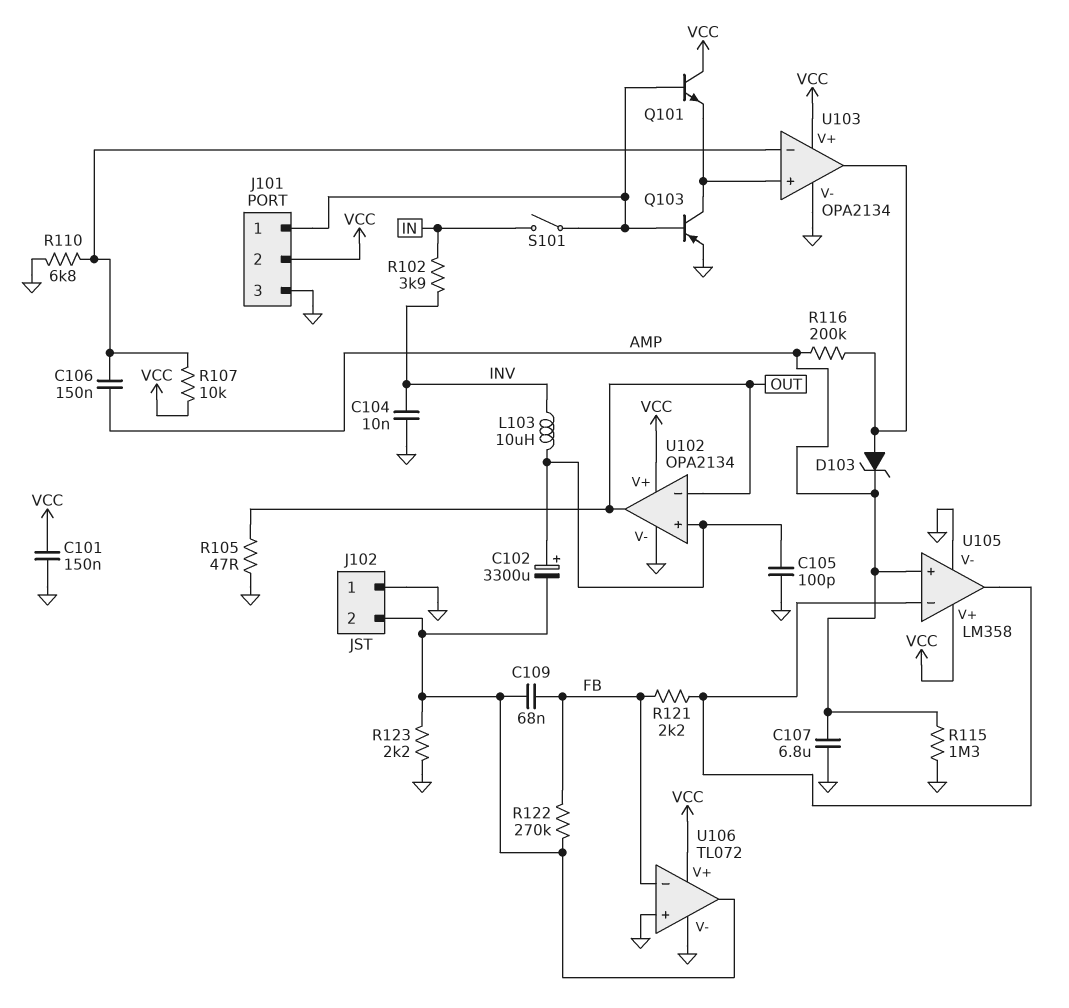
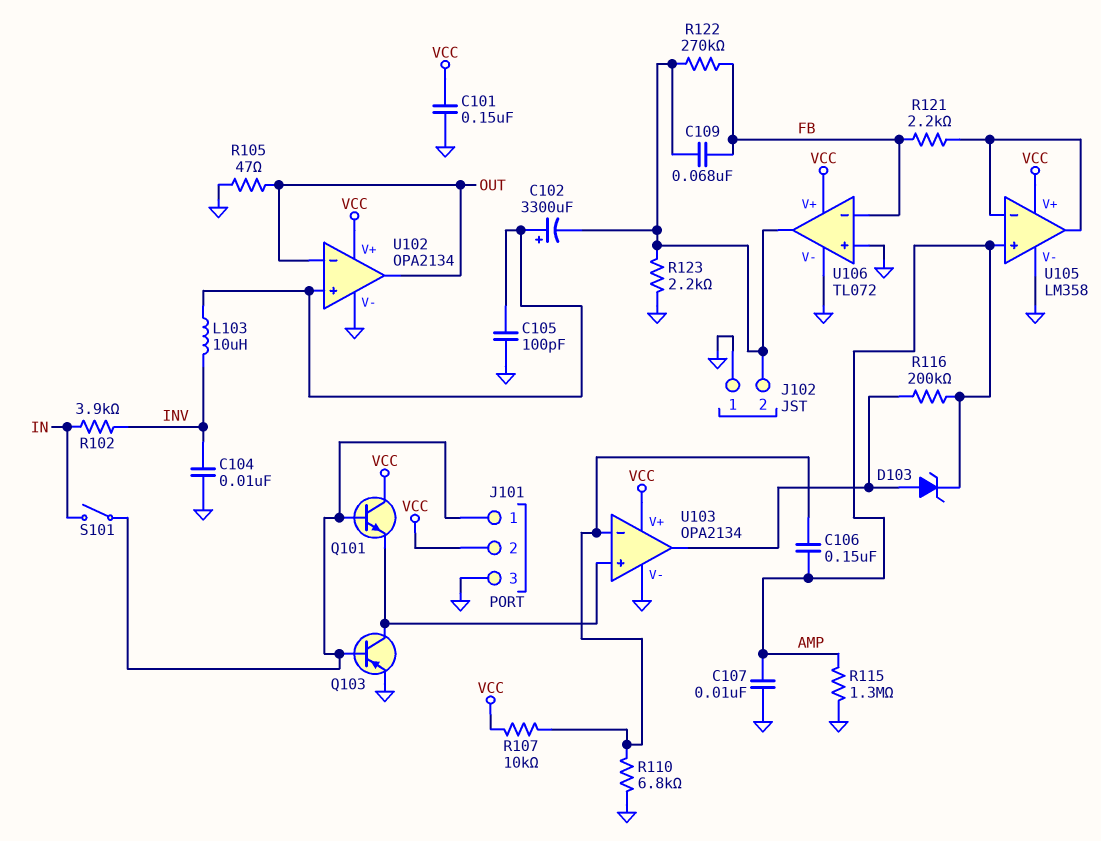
C107: 6.8uF (AMP, GND) -> 10nF (AMP, GND)

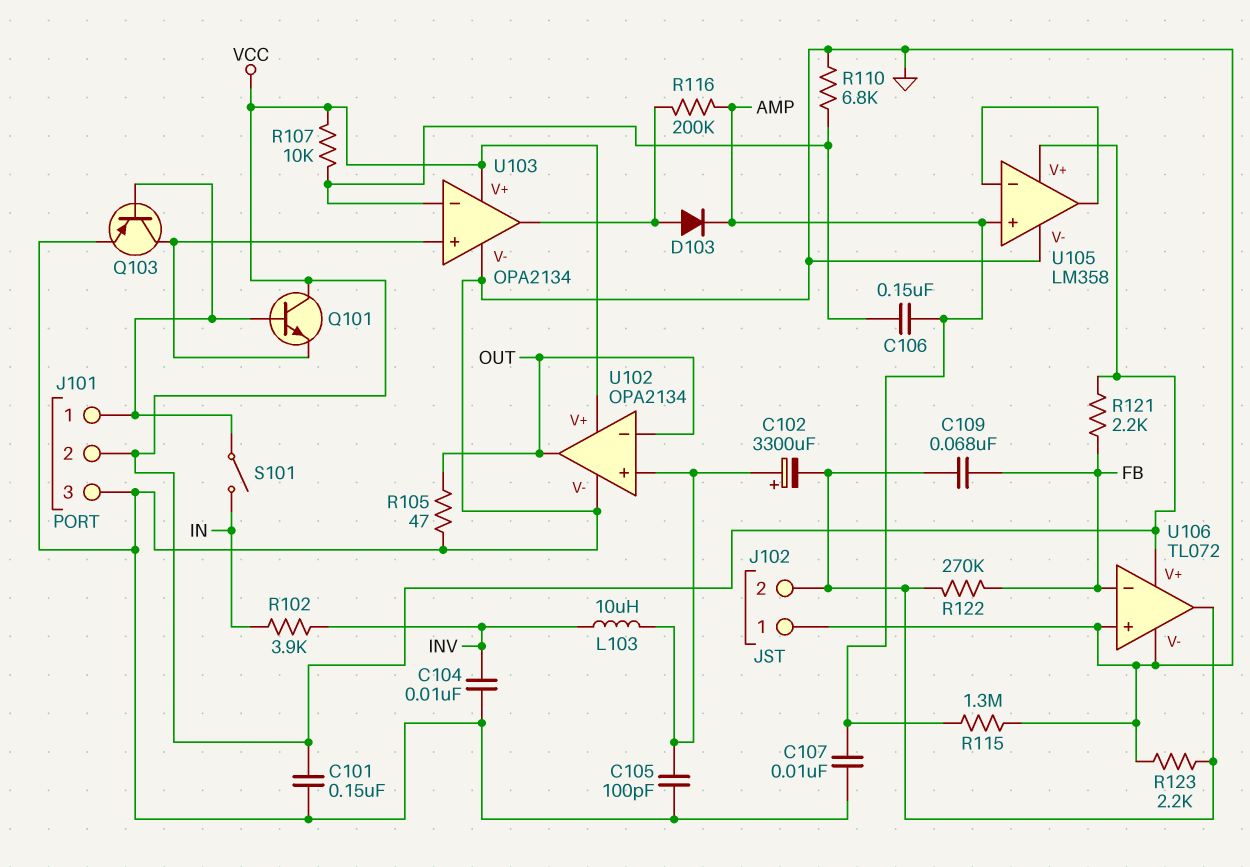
D103: zener (A U103/out, K AMP) -> diode (A U103/out, K AMP)
R121: 2.2k (FB, U105/in-) -> 2.2k (FB, VCC)

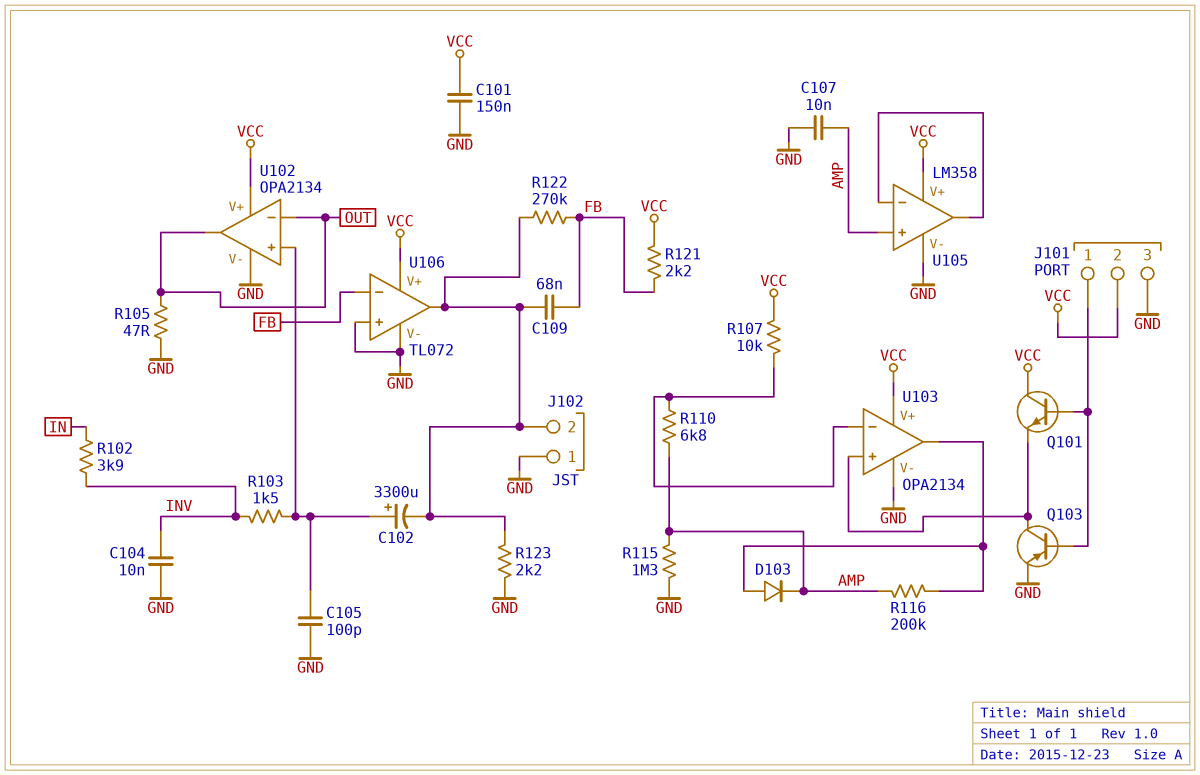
C106: 150nF (AMP, U103/in-) -> none
L103: 10uH (INV, U102/in+) -> none
R103: none -> 1.5k (INV, U102/in+)
R110: 6.8k (GND, U103/in-) -> 6.8k (AMP, U103/in-)
S101: switch (IN, J101/1) -> none

